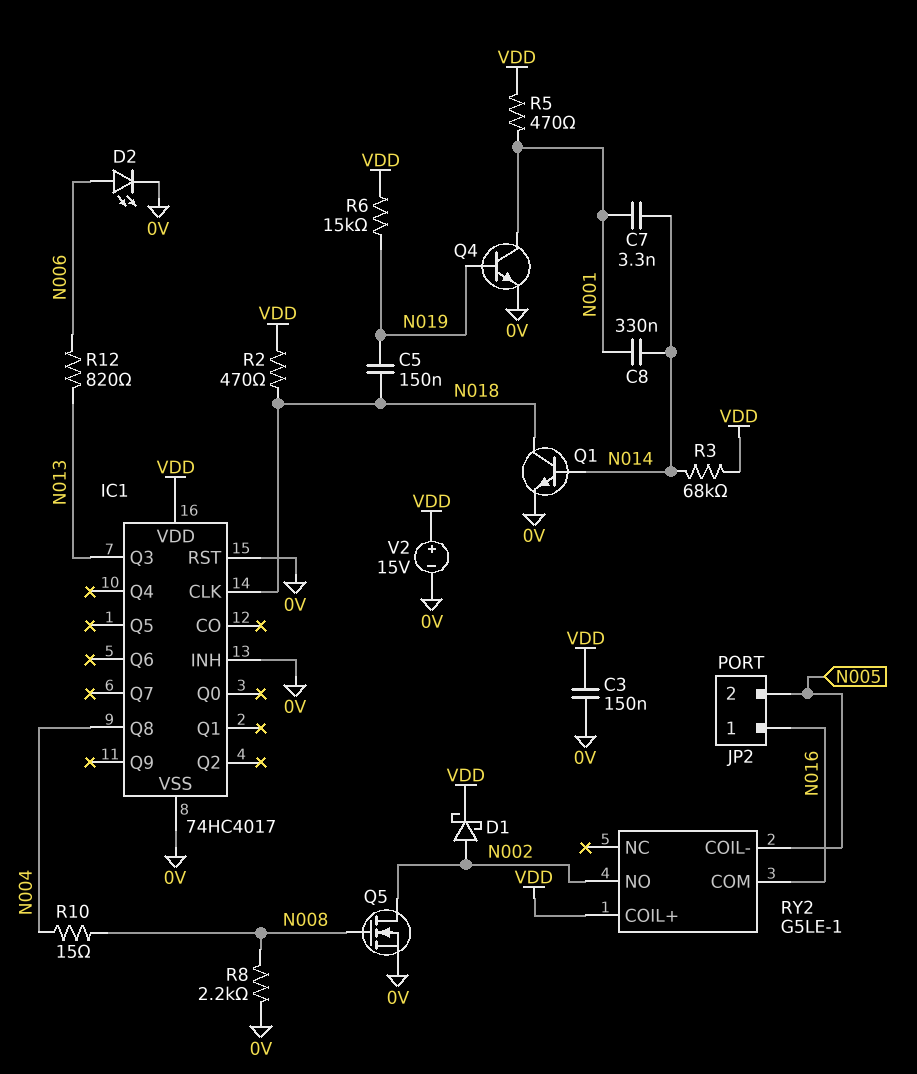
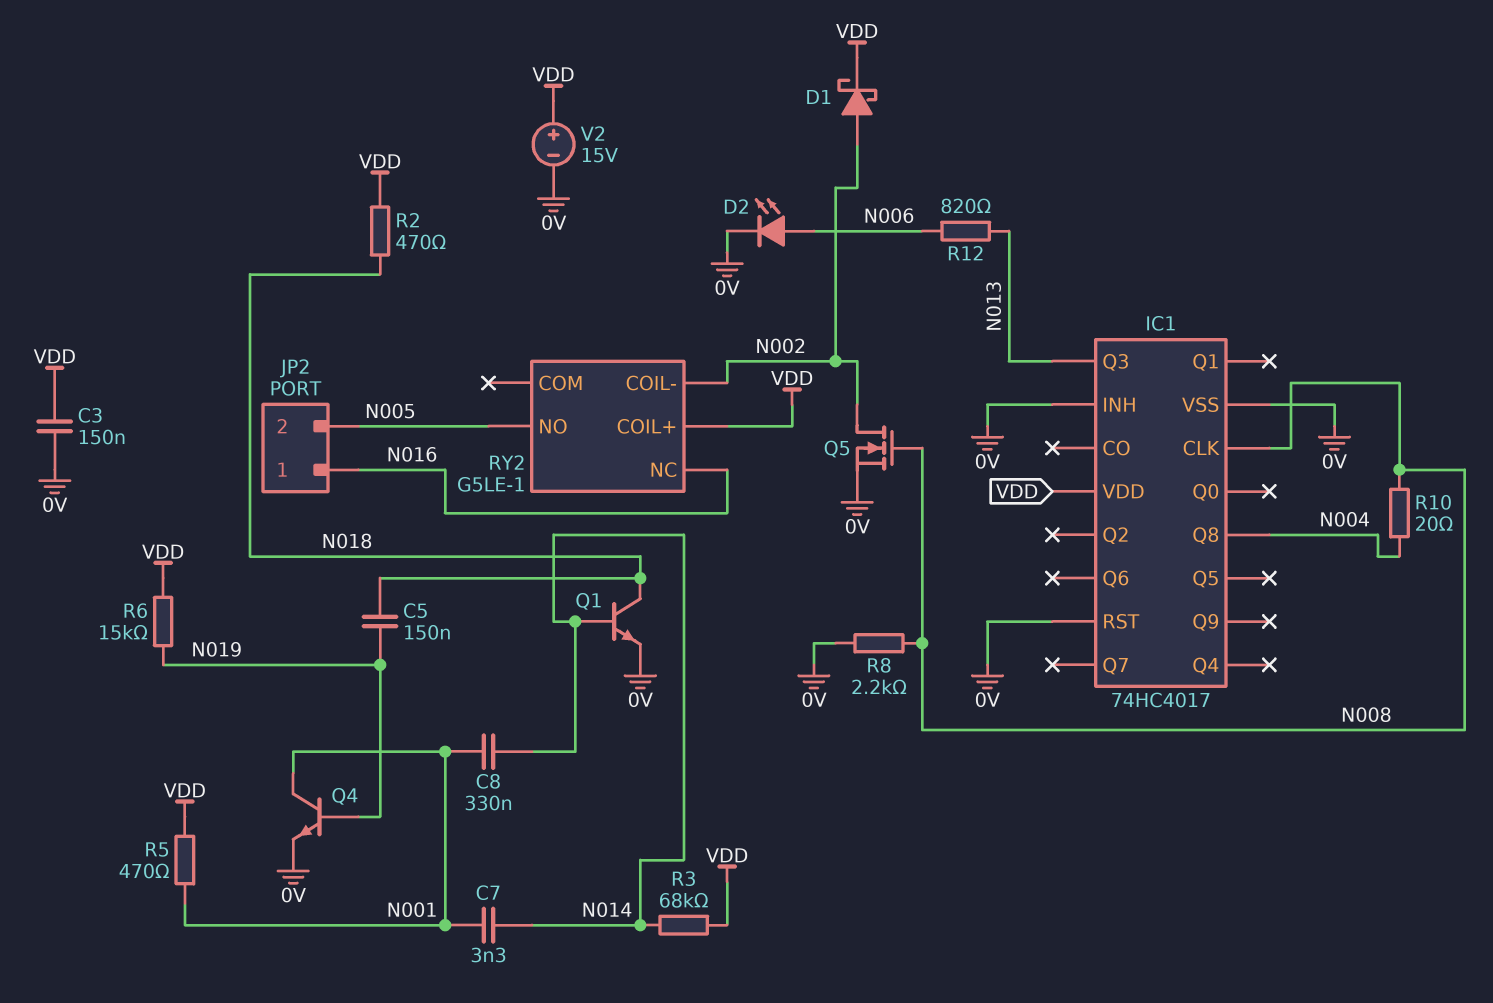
IC1 pin CLK: N018 -> N008
R10: 15 (N004, N008) -> 20 (N004, N008)
RY2 pin COIL-: N005 -> N002
RY2 pin COM: N016 -> none
RY2 pin NC: none -> N016
RY2 pin NO: N002 -> N005

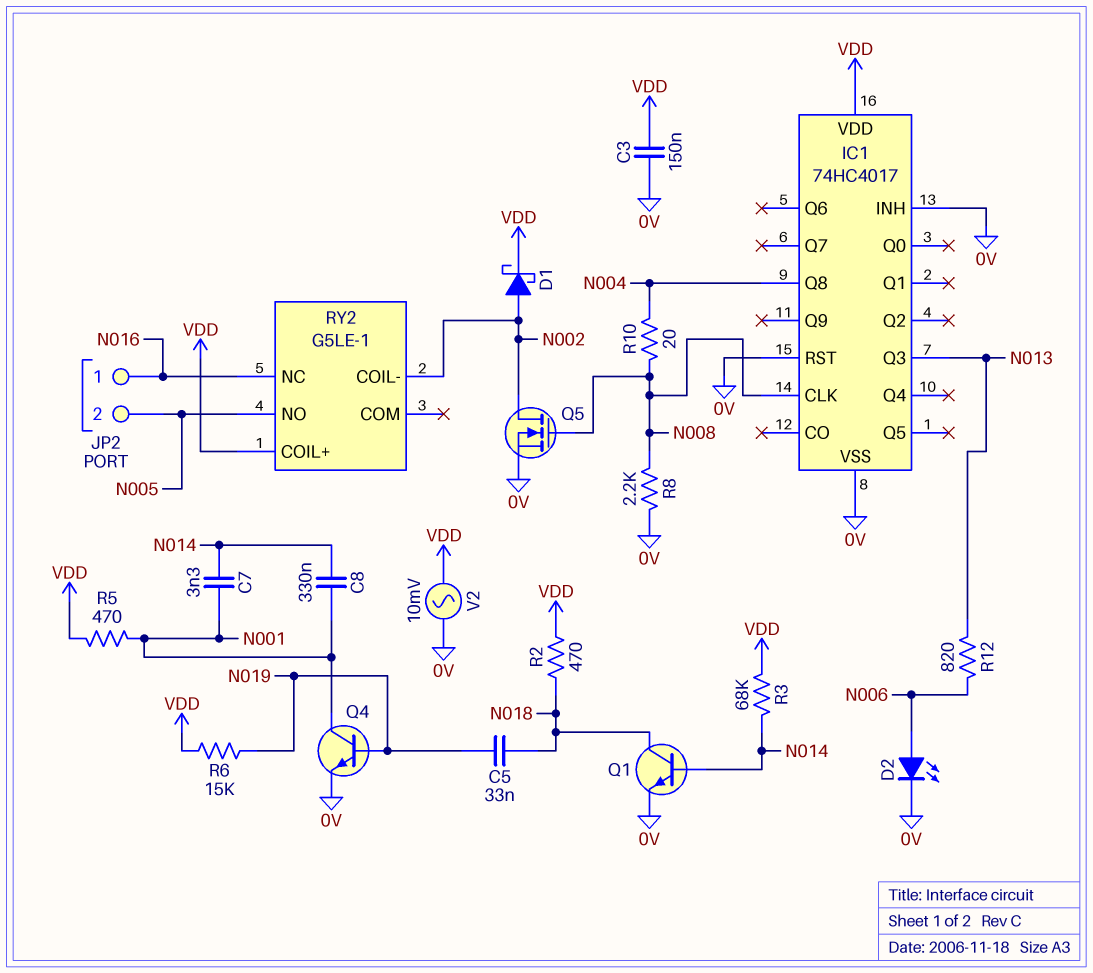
C5: 150nF (N018, N019) -> 33nF (N018, N019)
V2: 15V (plus VDD, minus 0V) -> AC 10mV (0V, VDD)

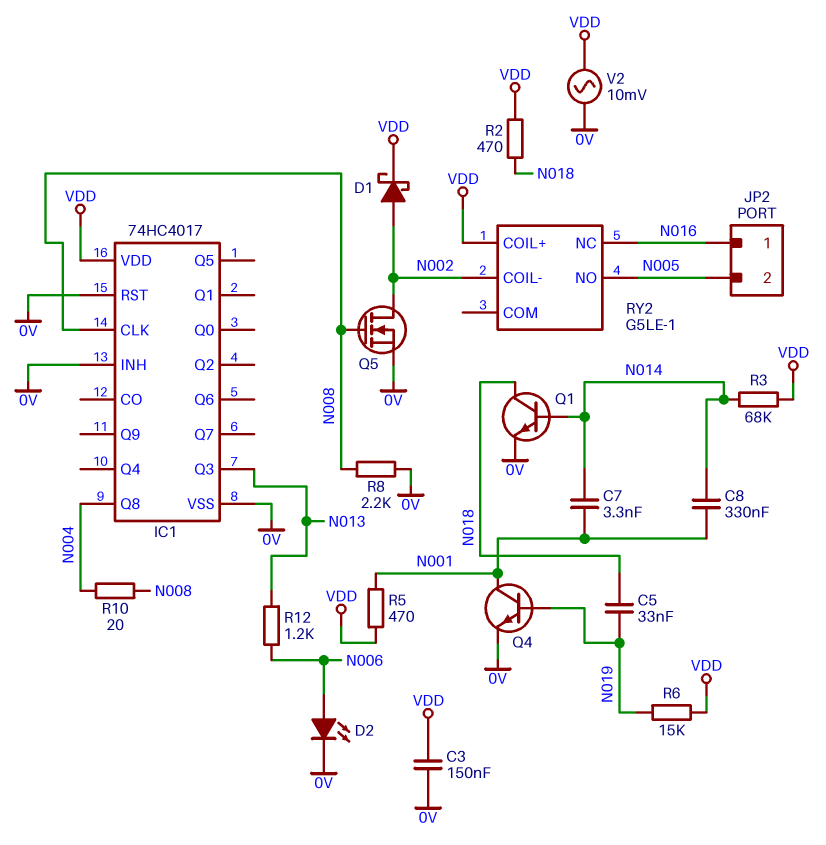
R12: 820 (N006, N013) -> 1.2k (N006, N013)

